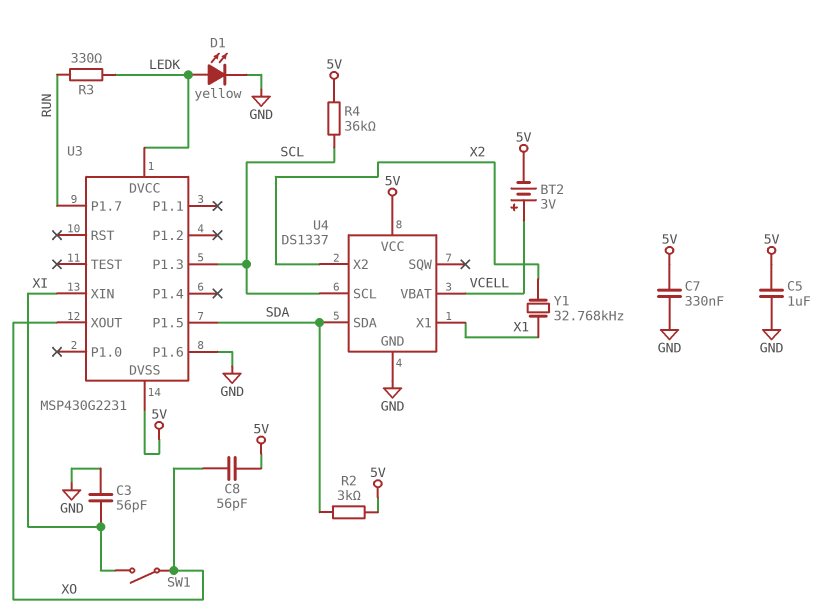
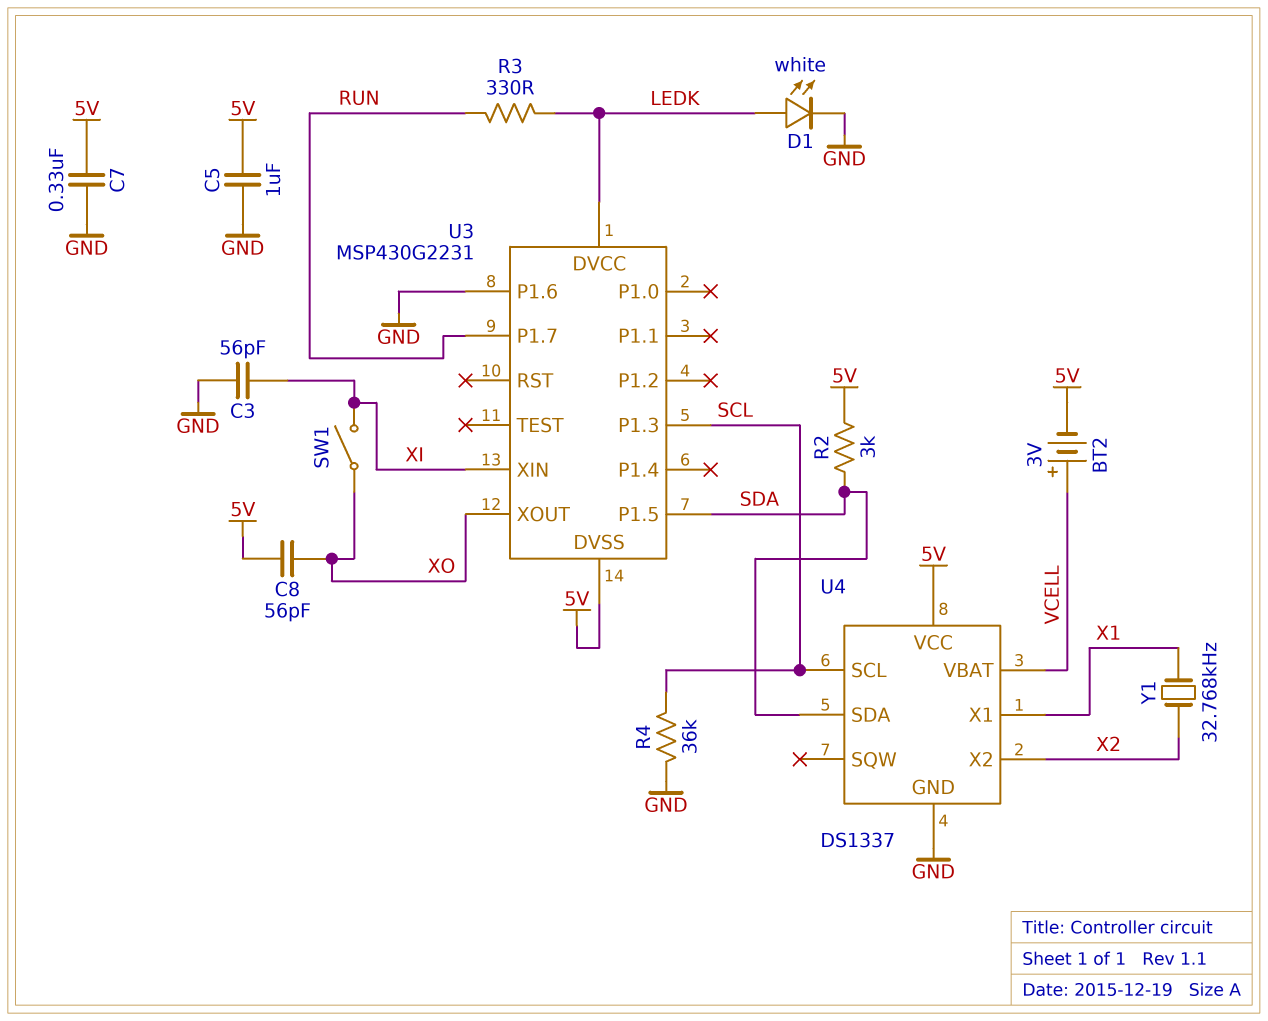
D1: LED yellow (A LEDK, K GND) -> LED white (A LEDK, K GND)
R4: 36k (5V, SCL) -> 36k (GND, SCL)

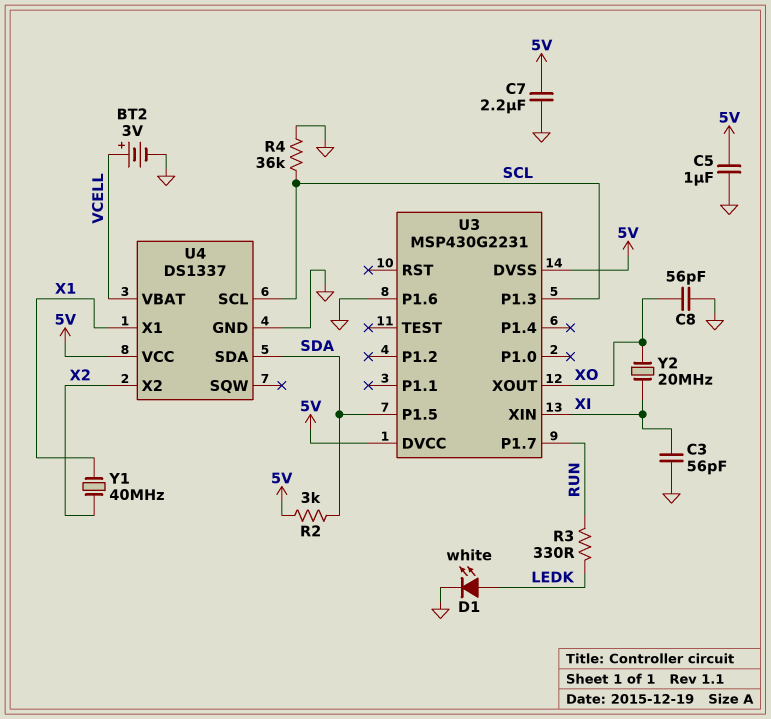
BT2: 3V (plus VCELL, minus 5V) -> 3V (plus VCELL, minus GND)
C7: 330nF (5V, GND) -> 2.2uF (5V, GND)
C8: 56pF (5V, XO) -> 56pF (GND, XO)
SW1: switch (XI, XO) -> none
U3 pin DVCC: LEDK -> 5V
Y1: 32.768kHz (X1, X2) -> 40MHz (X1, X2)
Y2: none -> 20MHz (XI, XO)

